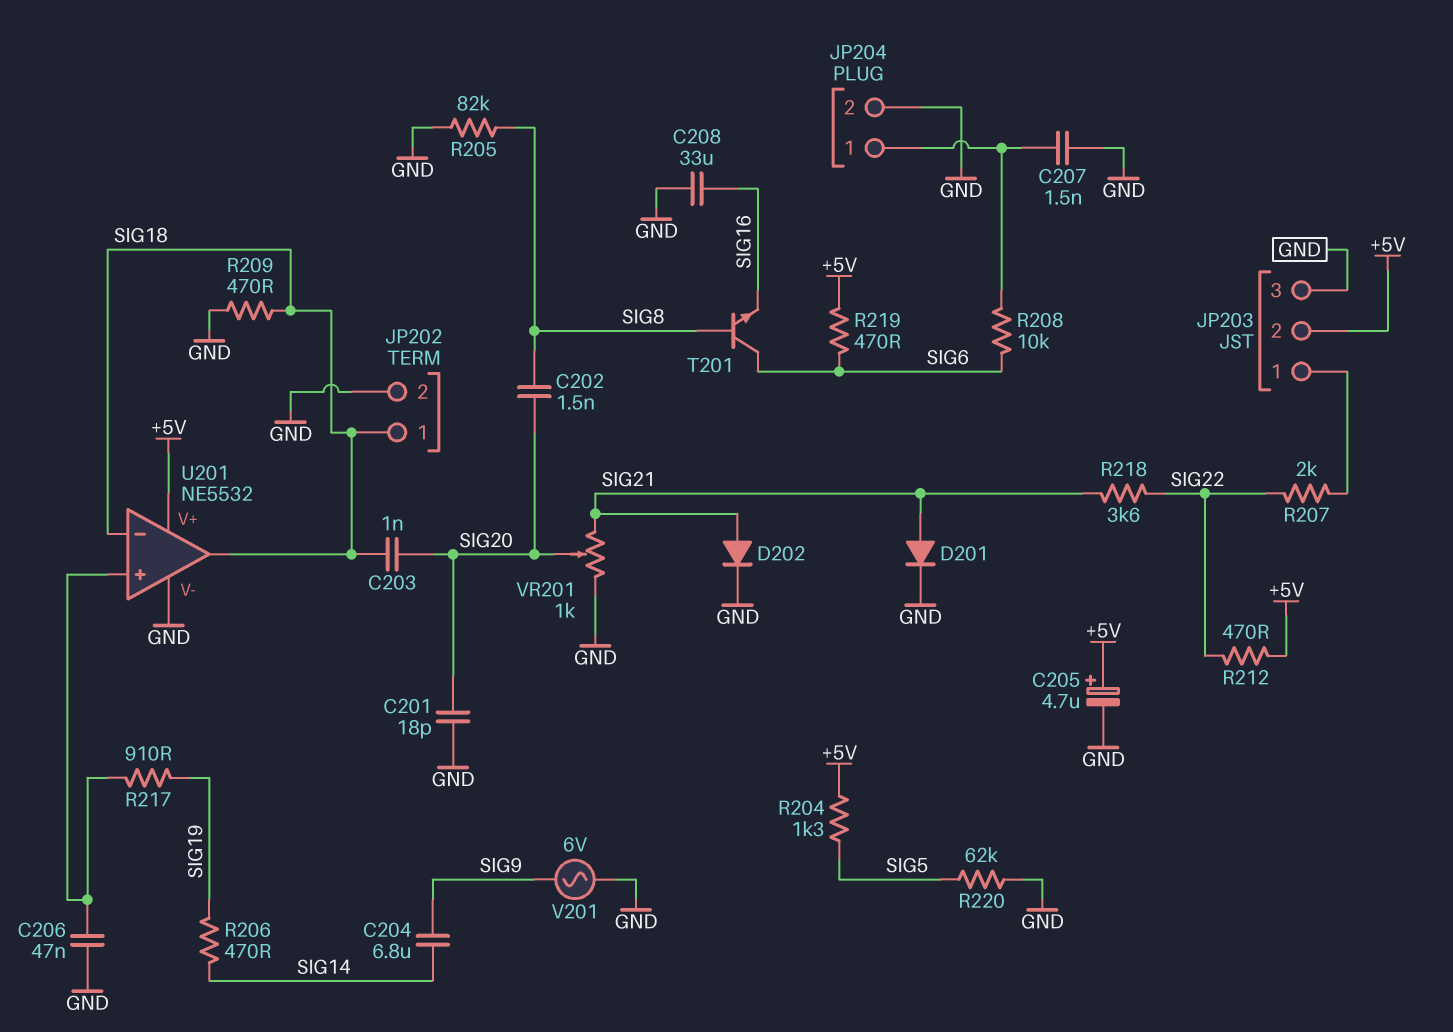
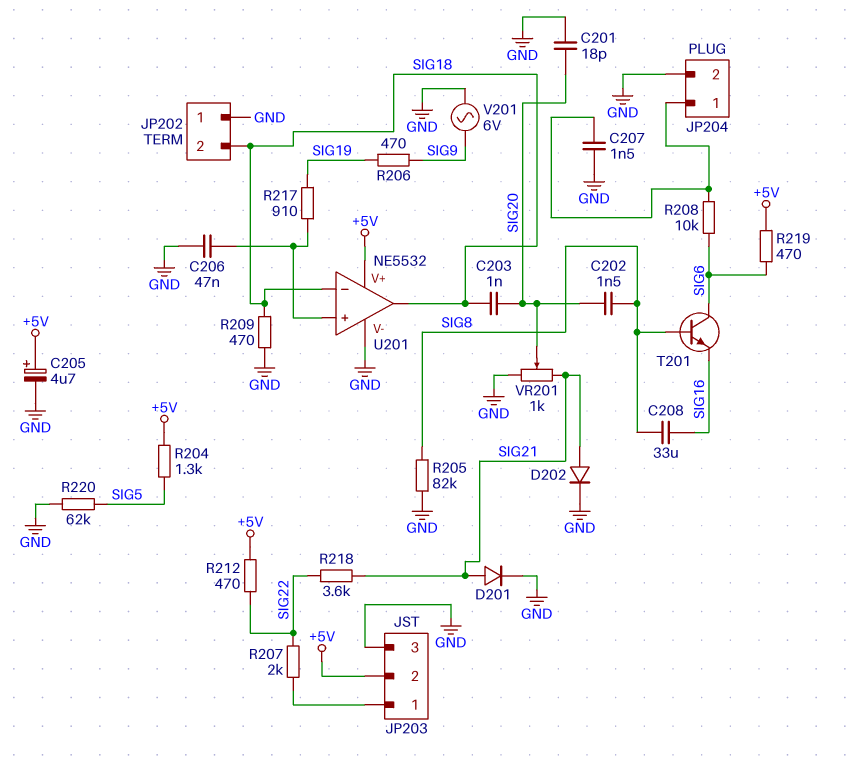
C204: 6.8uF (SIG9, SIG14) -> none
C208: 33uF (GND, SIG16) -> 33uF (SIG8, SIG16)
JP202 pin 1: SIG18 -> GND
JP202 pin 2: GND -> SIG18
R206: 470 (SIG14, SIG19) -> 470 (SIG9, SIG19)

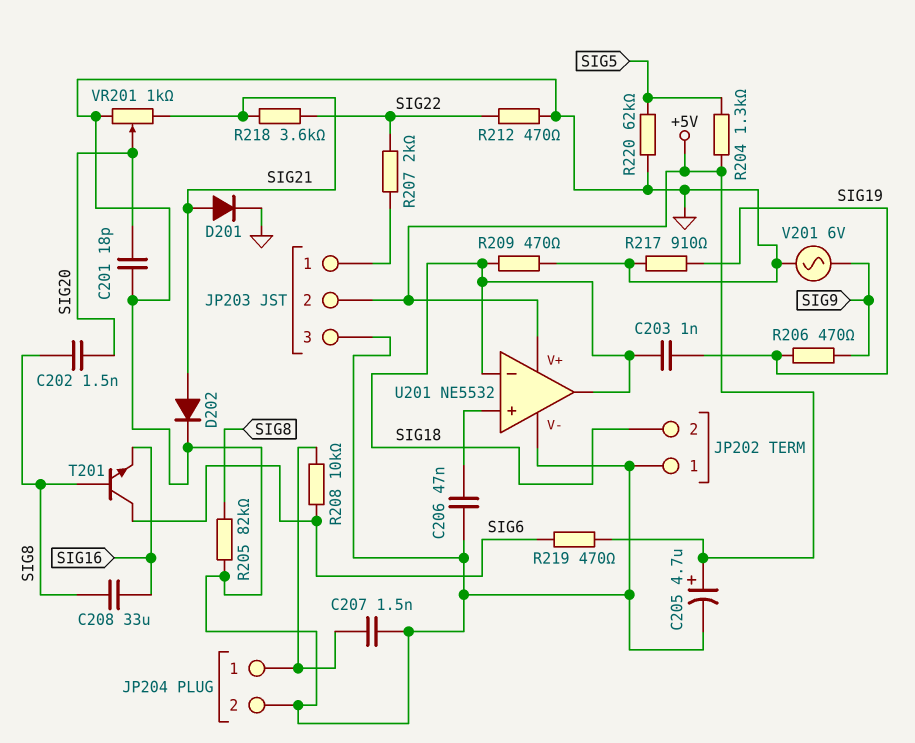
C203: 1nF (SIG18, SIG20) -> 1nF (SIG18, SIG19)
R212: 470 (+5V, SIG22) -> 470 (GND, SIG22)
R217: 910 (SIG19, U201/in+) -> 910 (GND, SIG19)

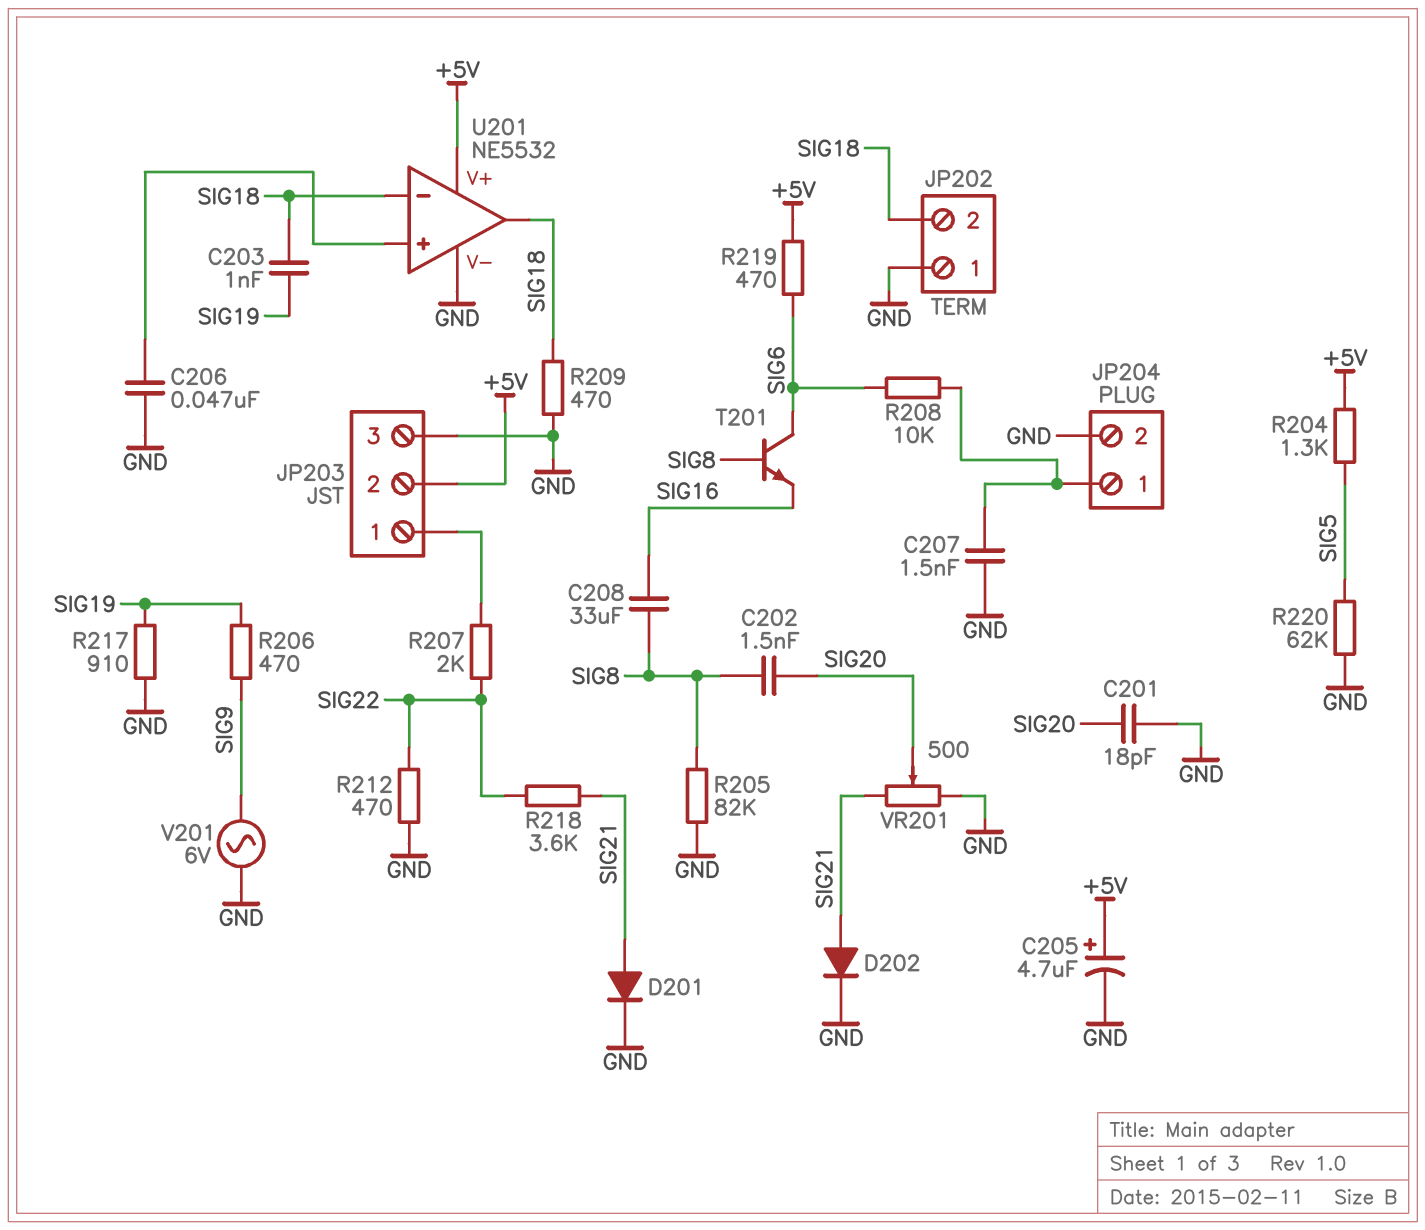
VR201: 1k (GND, SIG21, wiper SIG20) -> 500 (GND, SIG21, wiper SIG20)

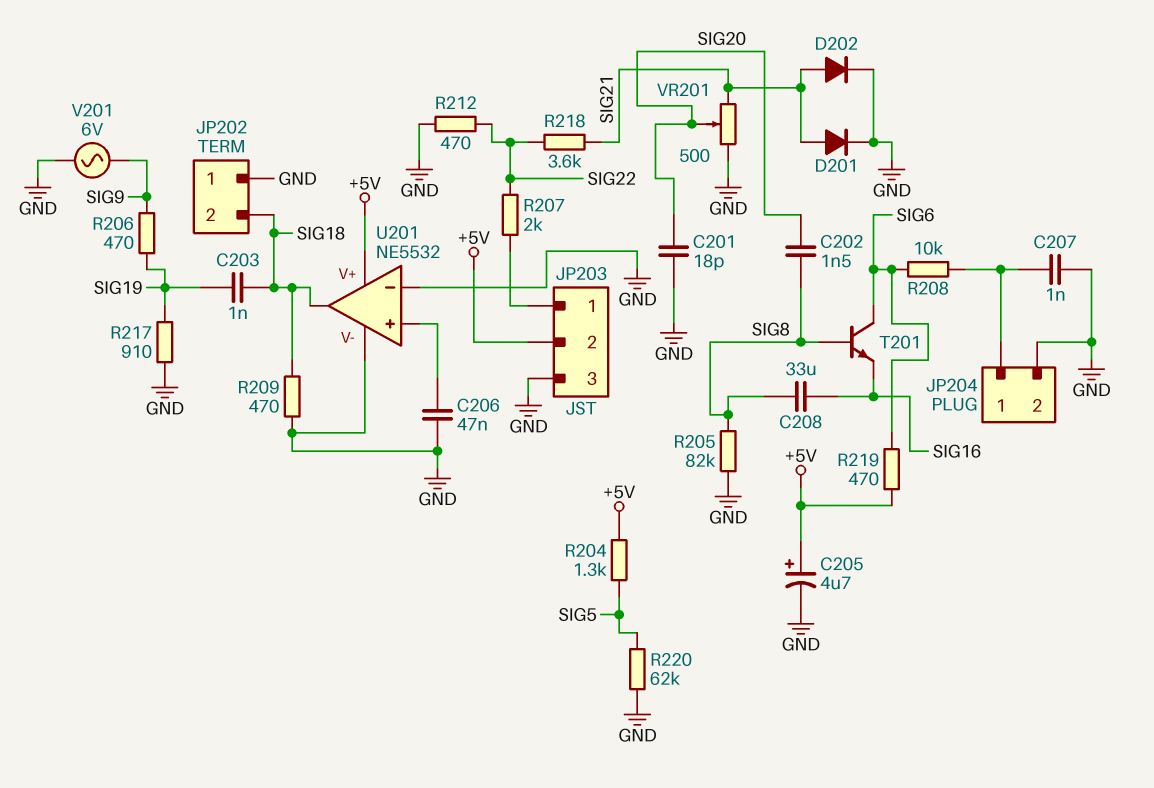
C207: 1.5nF (GND, JP204/1) -> 1nF (GND, JP204/1)
U201 pin in-: SIG18 -> GND

